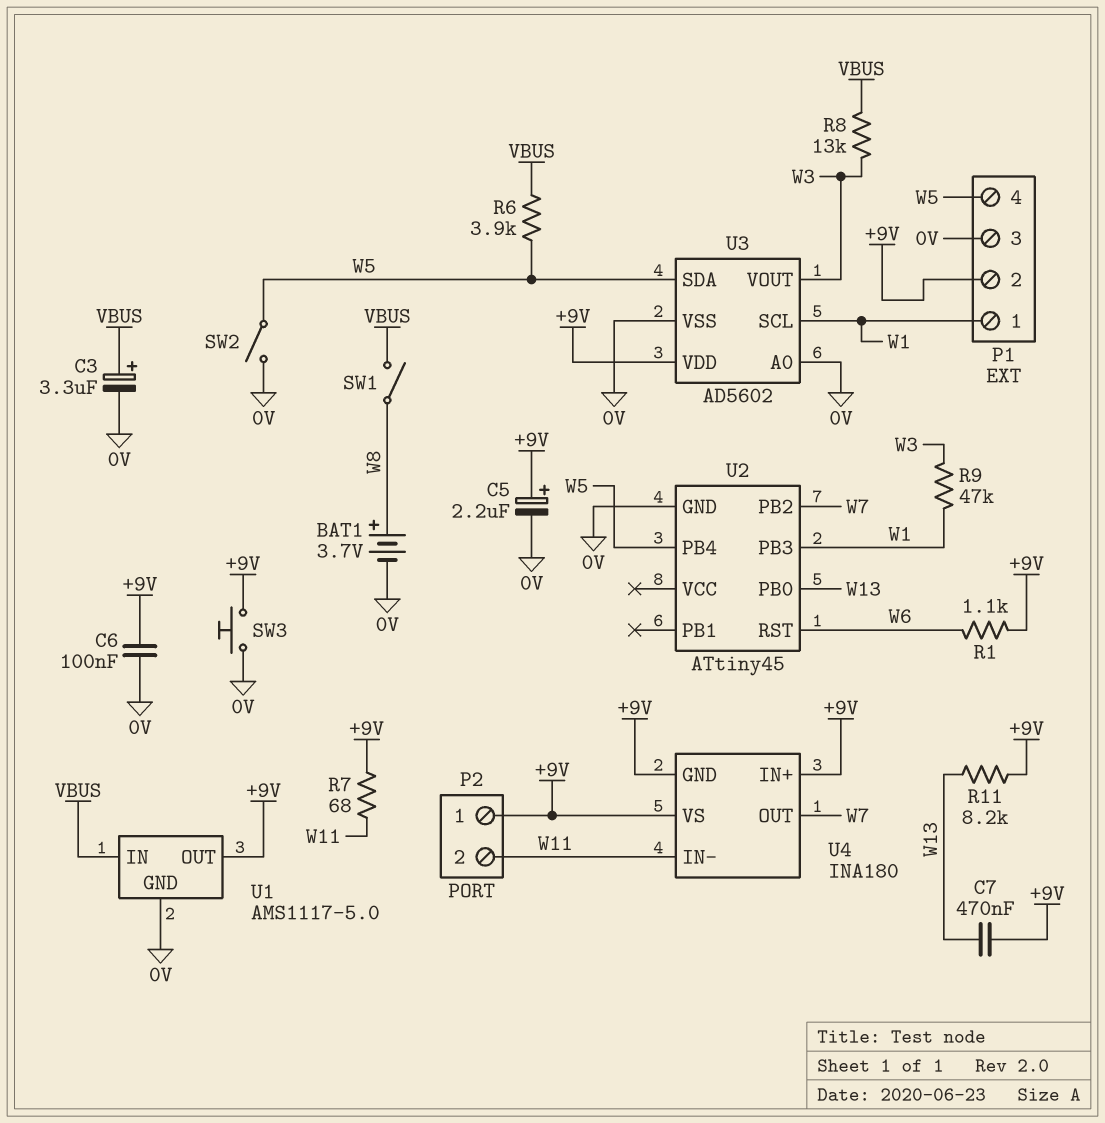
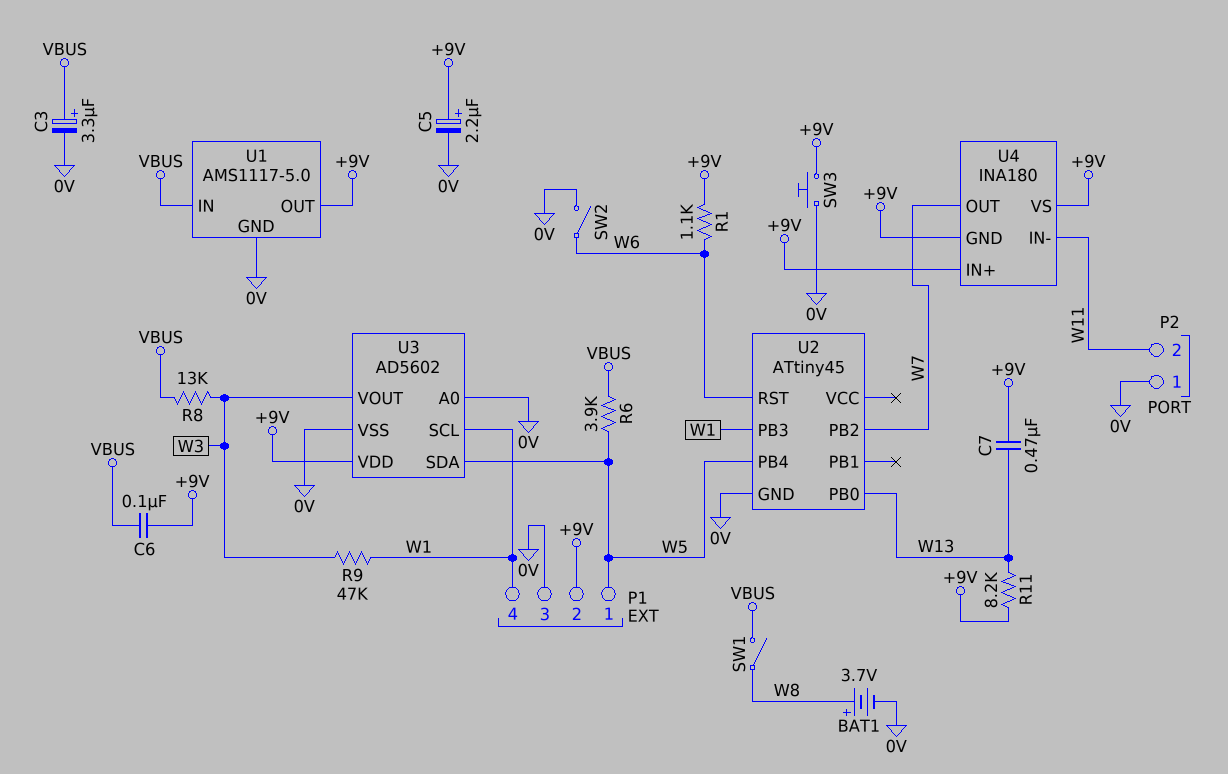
C6: 100nF (+9V, 0V) -> 100nF (+9V, VBUS)
P1 pin 1: W1 -> W5
P1 pin 4: W5 -> W1
P2 pin 1: +9V -> 0V
R7: 68 (+9V, W11) -> none
SW2: switch (0V, W5) -> switch (0V, W6)

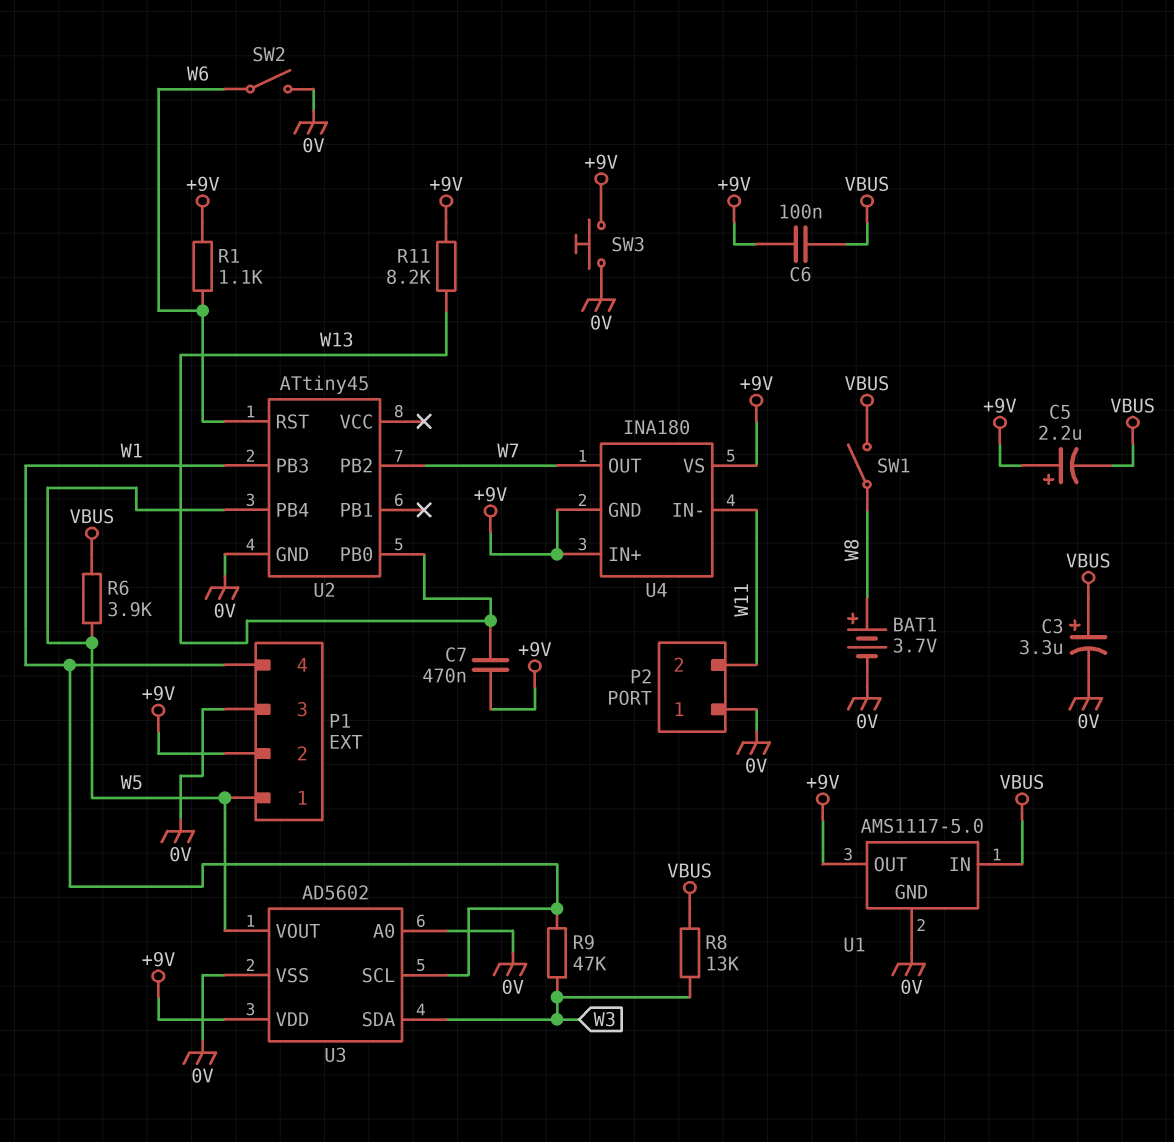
C5: 2.2uF (plus +9V, minus 0V) -> 2.2uF (plus +9V, minus VBUS)
U3 pin SDA: W5 -> W3
U3 pin VOUT: W3 -> W5

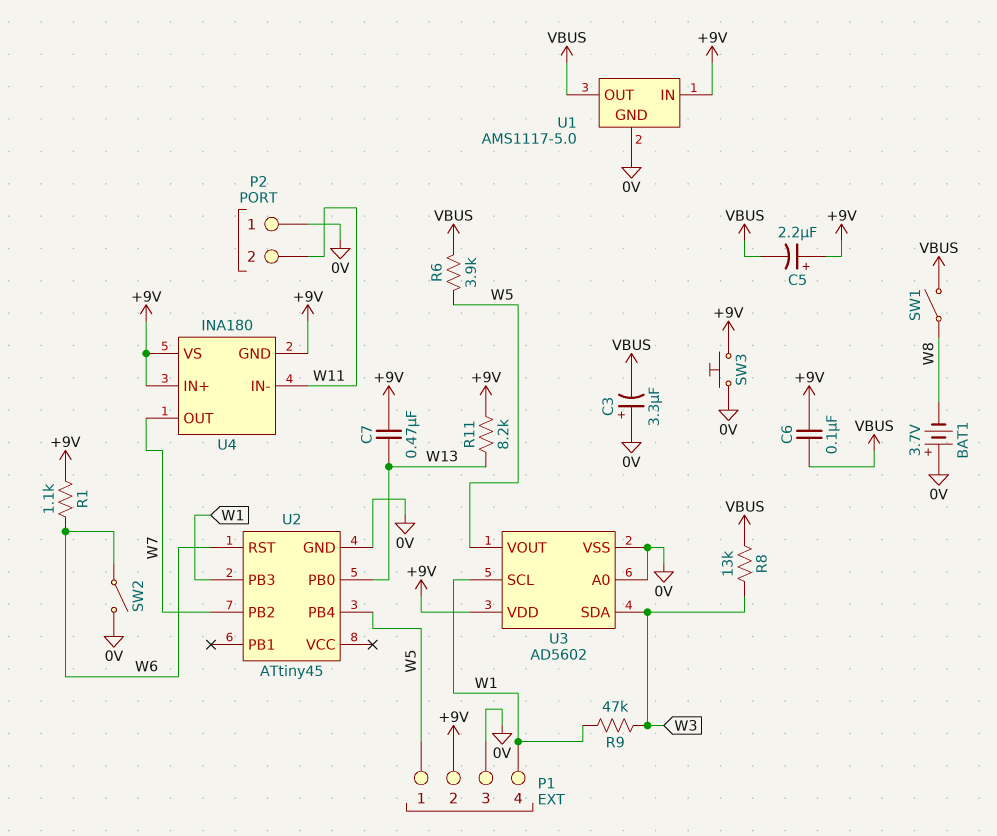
BAT1: 3.7V (plus W8, minus 0V) -> 3.7V (plus 0V, minus W8)
C3: 3.3uF (plus VBUS, minus 0V) -> 3.3uF (plus 0V, minus VBUS)
U1 pin IN: VBUS -> +9V
U1 pin OUT: +9V -> VBUS

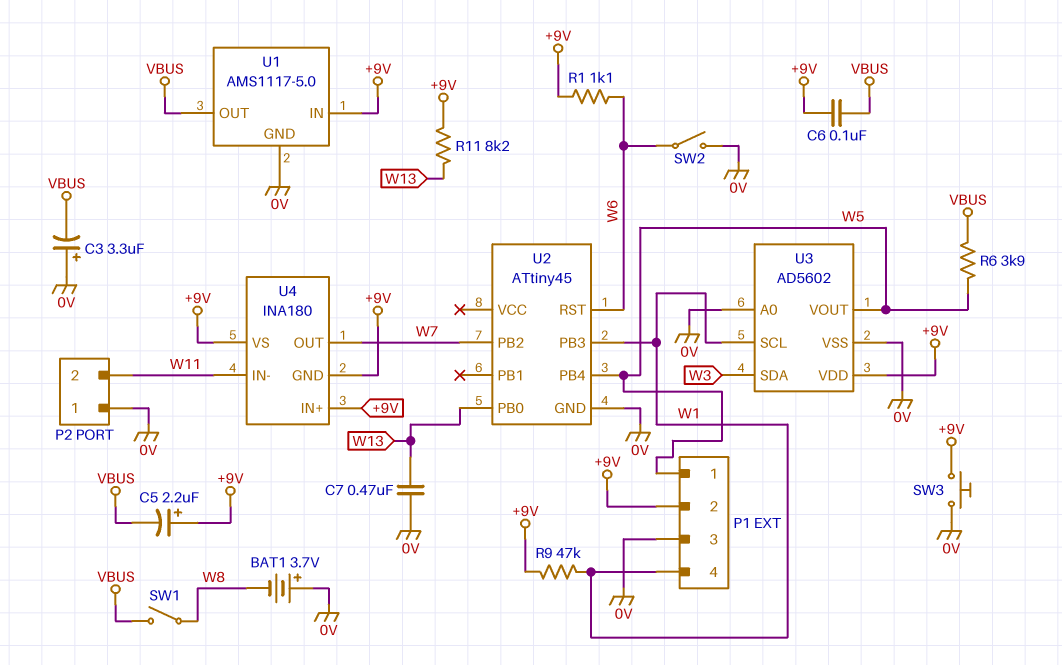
C7: 470nF (+9V, W13) -> 470nF (0V, W13)
R8: 13k (VBUS, W3) -> none
R9: 47k (W1, W3) -> 47k (+9V, W1)

